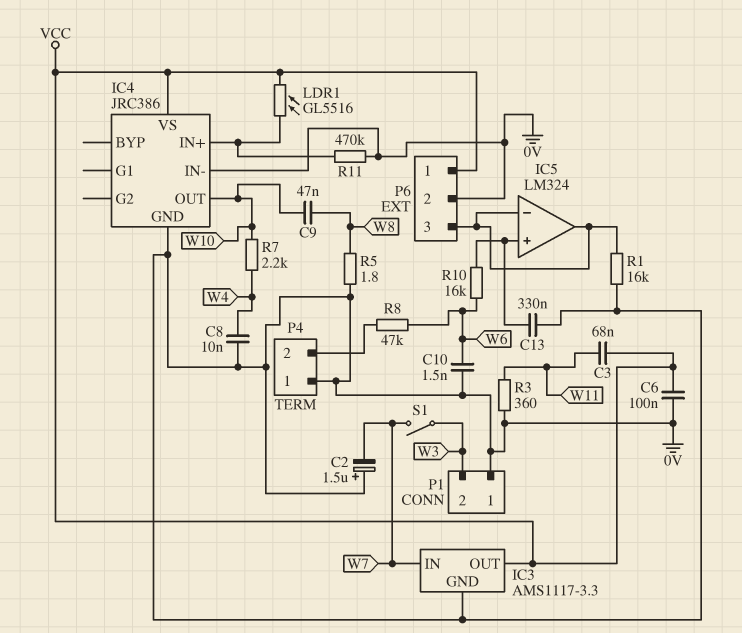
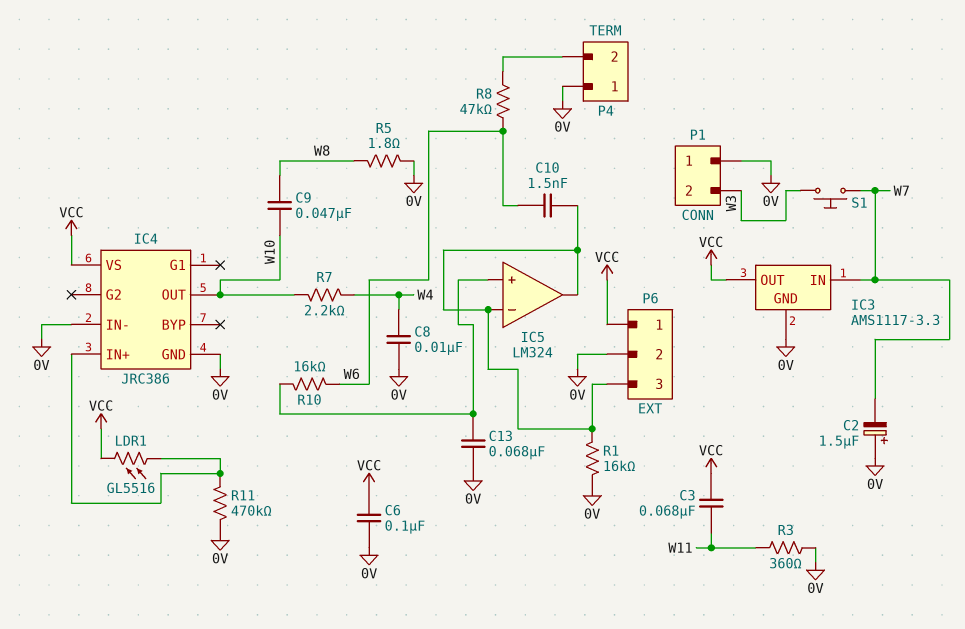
C10: 1.5nF (0V, W6) -> 1.5nF (IC5/in-, W6)
C13: 330nF (0V, IC5/in+) -> 68nF (0V, IC5/in+)
S1: switch (W3, W7) -> button (W3, W7)

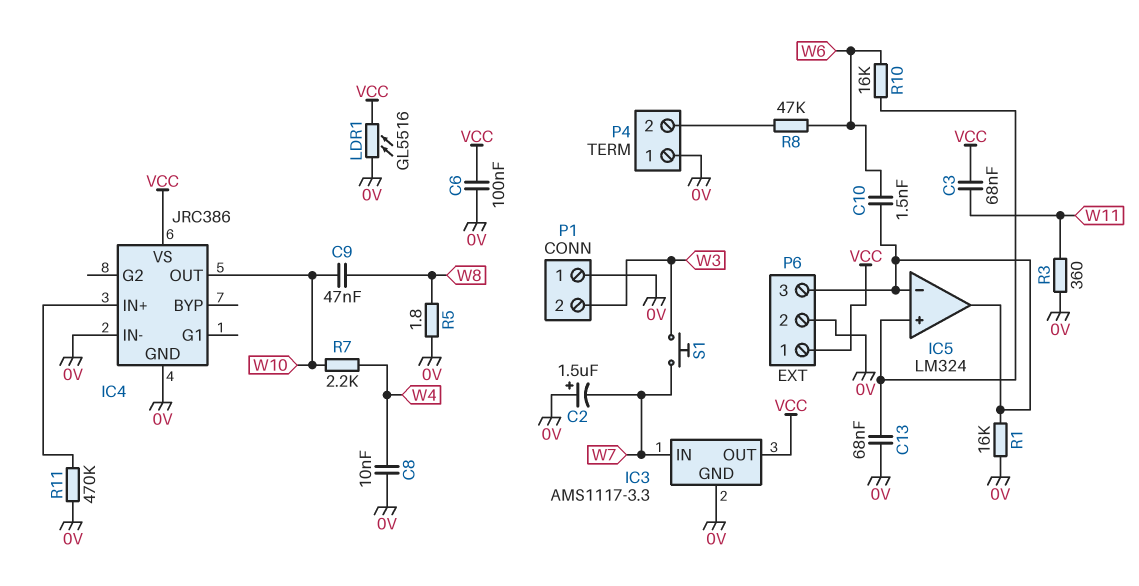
LDR1: GL5516 (IC4/IN+, VCC) -> GL5516 (0V, VCC)

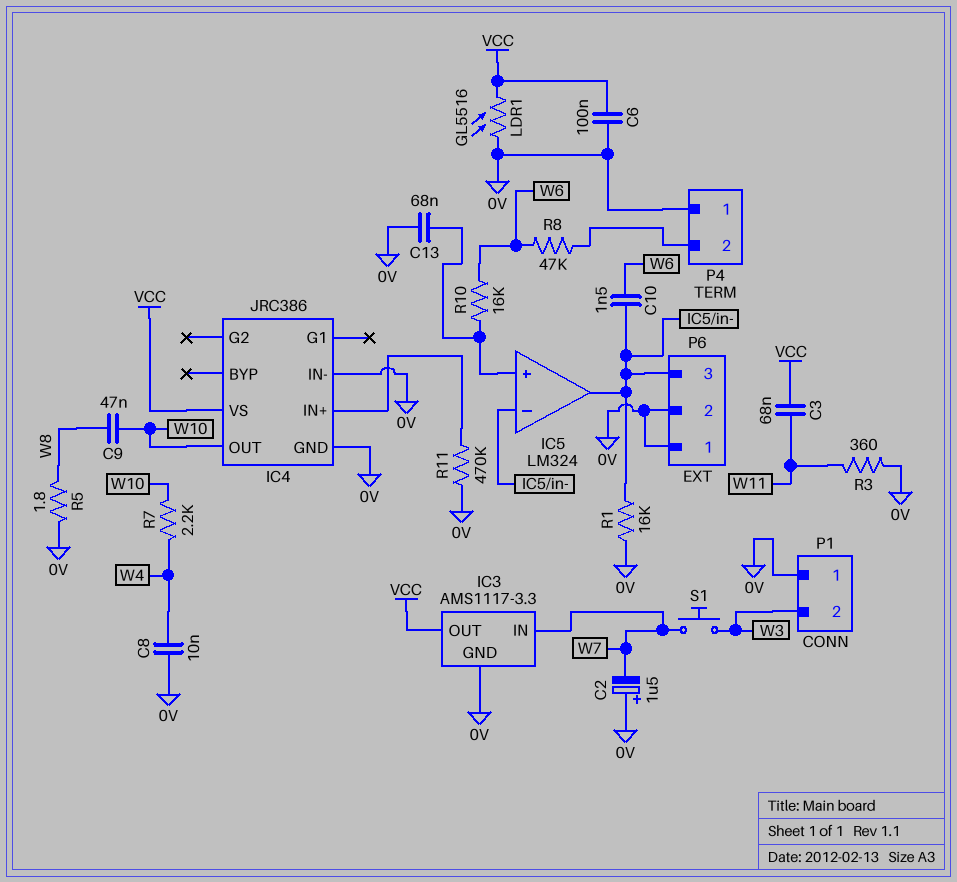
P6 pin 1: VCC -> 0V

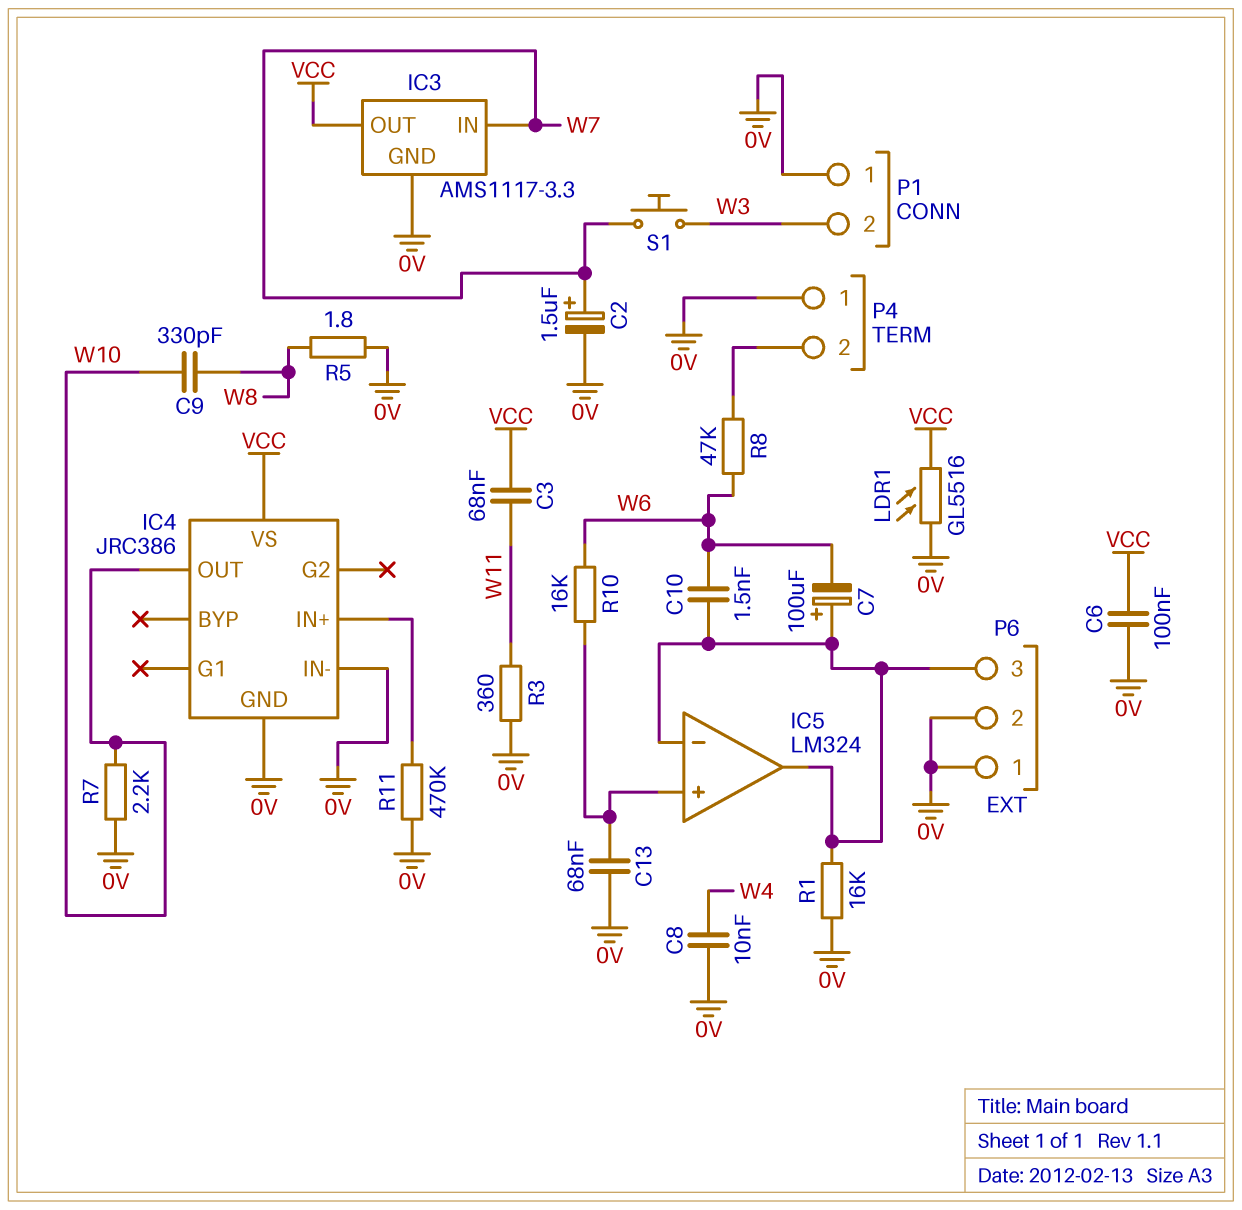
C2: 1.5uF (plus 0V, minus W7) -> 1.5uF (plus W7, minus 0V)
C7: none -> 100uF (plus IC5/in-, minus W6)
C9: 47nF (W8, W10) -> 330pF (W8, W10)
R7: 2.2k (W4, W10) -> 2.2k (0V, W10)

